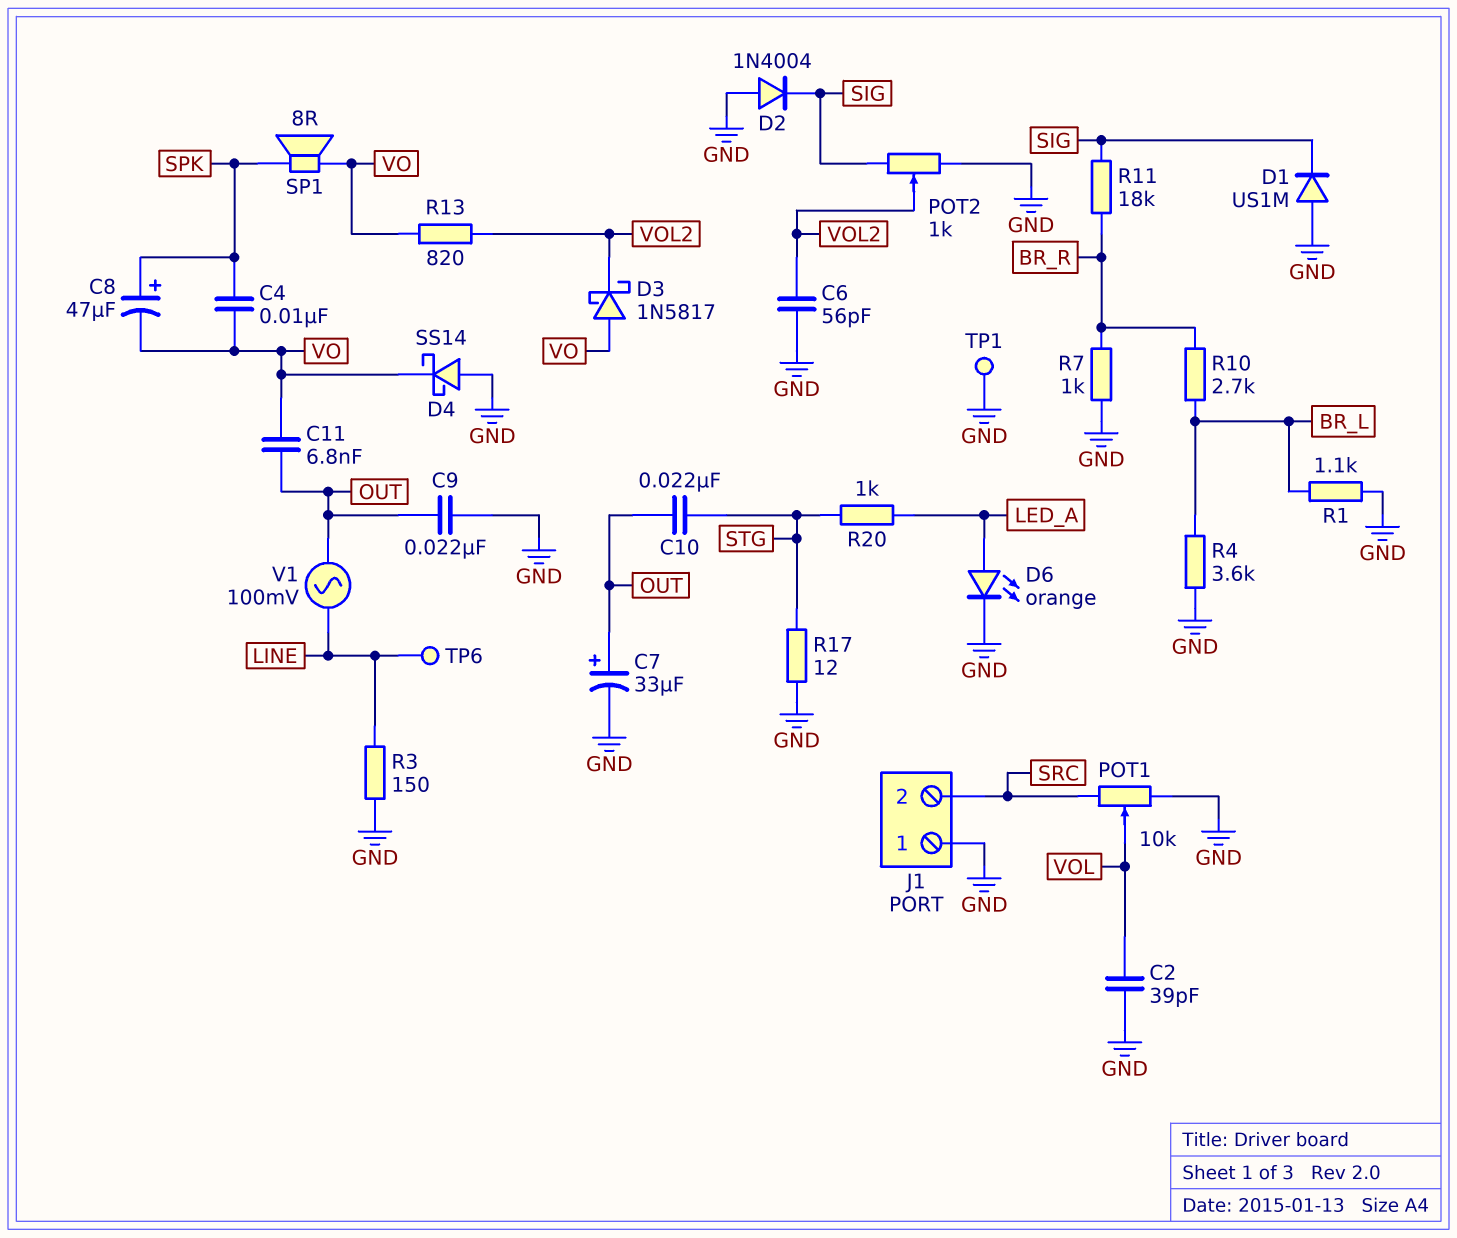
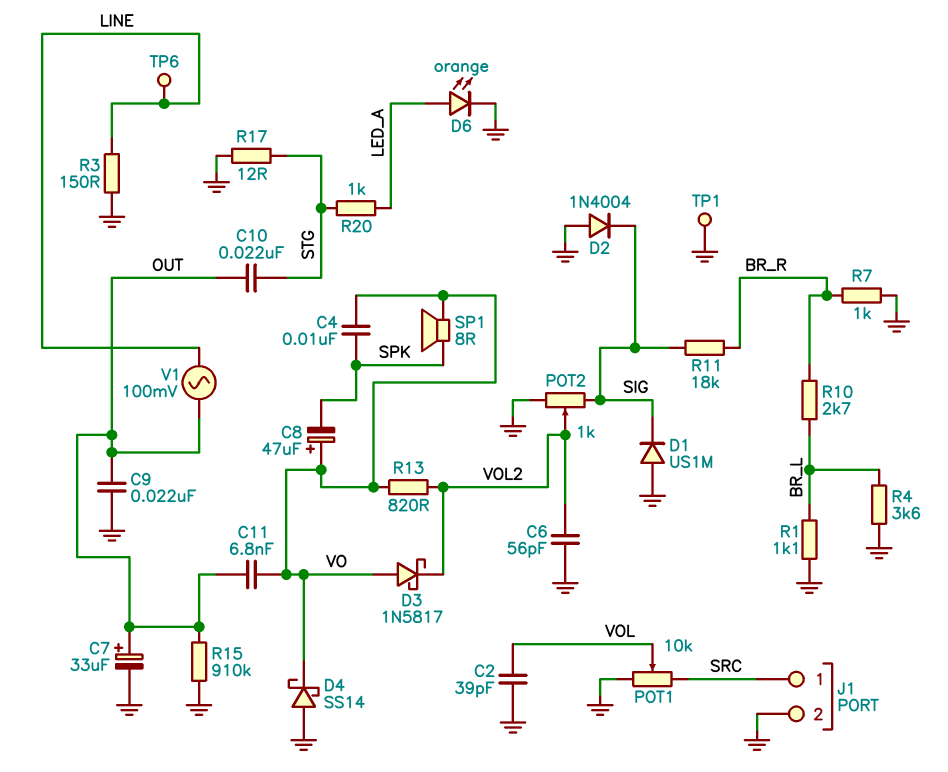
C8: 47uF (plus SPK, minus VO) -> 47uF (plus VO, minus SPK)
J1 pin 1: GND -> SRC
J1 pin 2: SRC -> GND
R15: none -> 910k (GND, OUT)

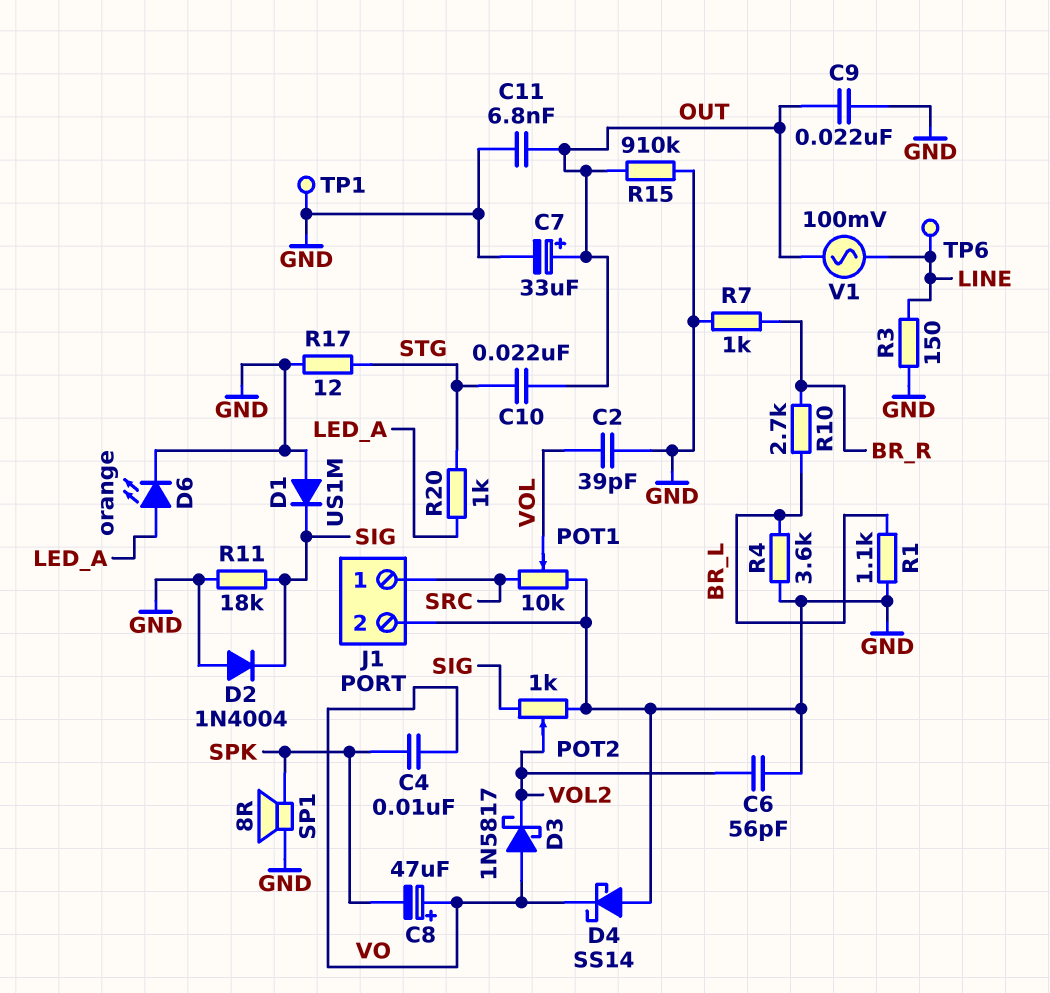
C11: 6.8nF (OUT, VO) -> 6.8nF (GND, OUT)
R11: 18k (BR_R, SIG) -> 18k (GND, SIG)
R13: 820 (VO, VOL2) -> none
SP1: speaker 8R (SPK, VO) -> speaker 8R (GND, SPK)

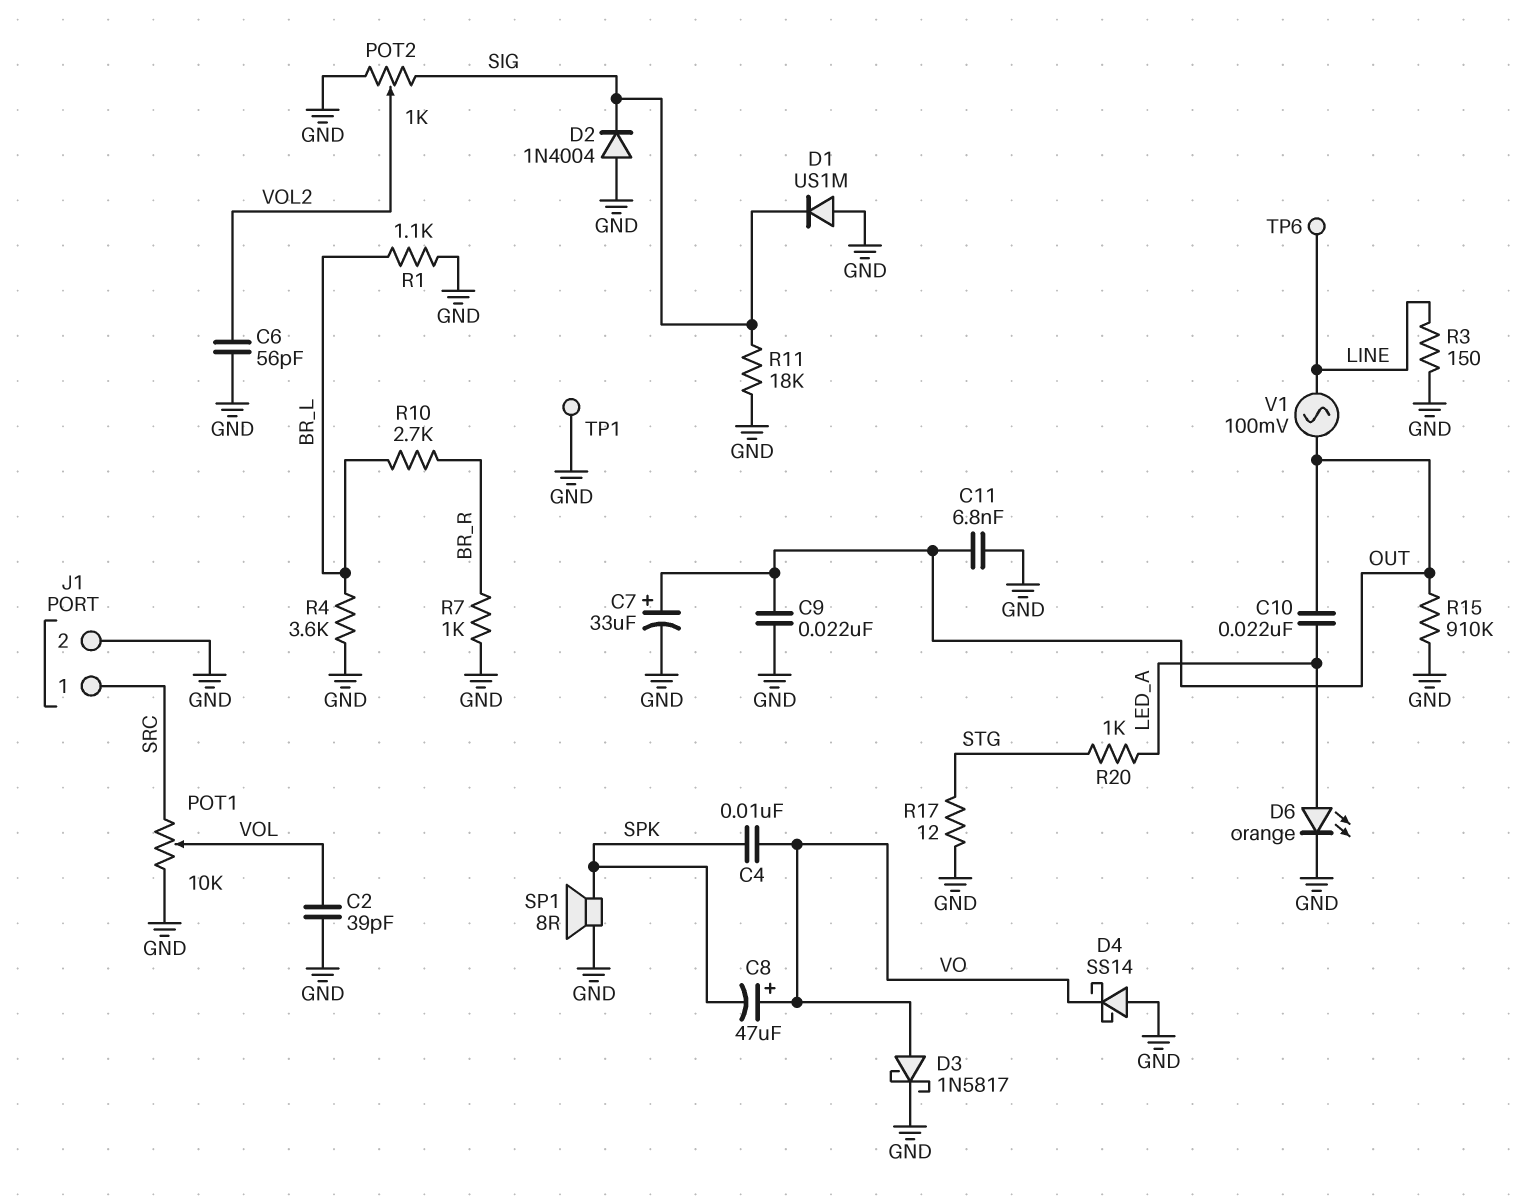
C10: 22nF (OUT, STG) -> 22nF (LED_A, OUT)
D3: schottky 1N5817 (A VO, K VOL2) -> schottky 1N5817 (A VO, K GND)

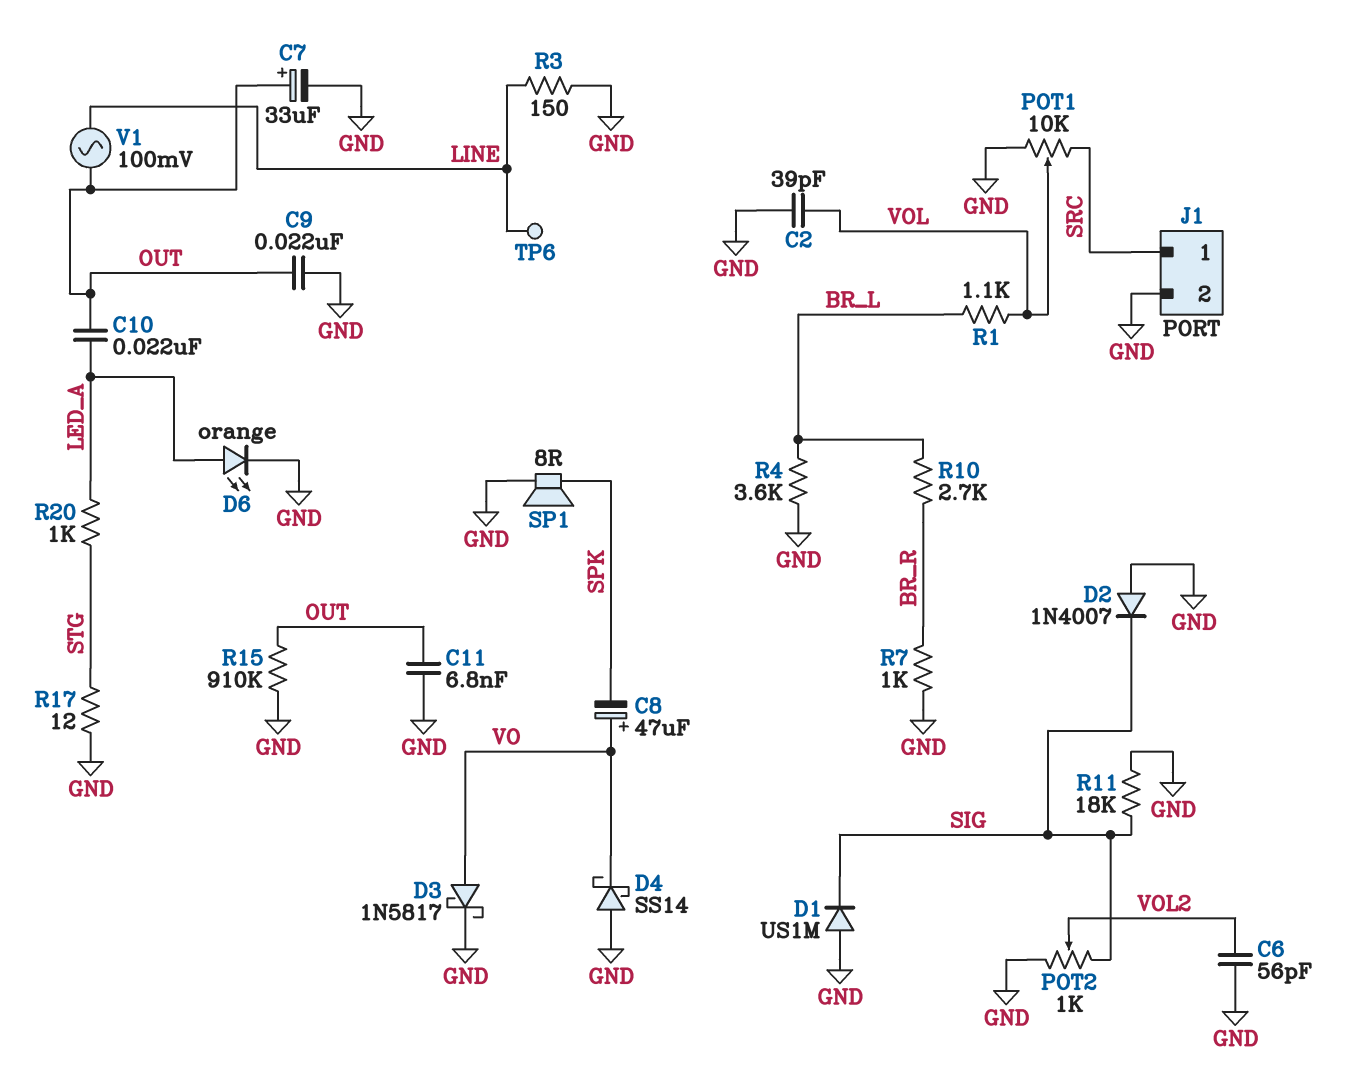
C4: 10nF (SPK, VO) -> none
D2: diode 1N4004 (A GND, K SIG) -> diode 1N4007 (A GND, K SIG)
R1: 1.1k (BR_L, GND) -> 1.1k (BR_L, VOL)
TP1: test point (GND) -> none

